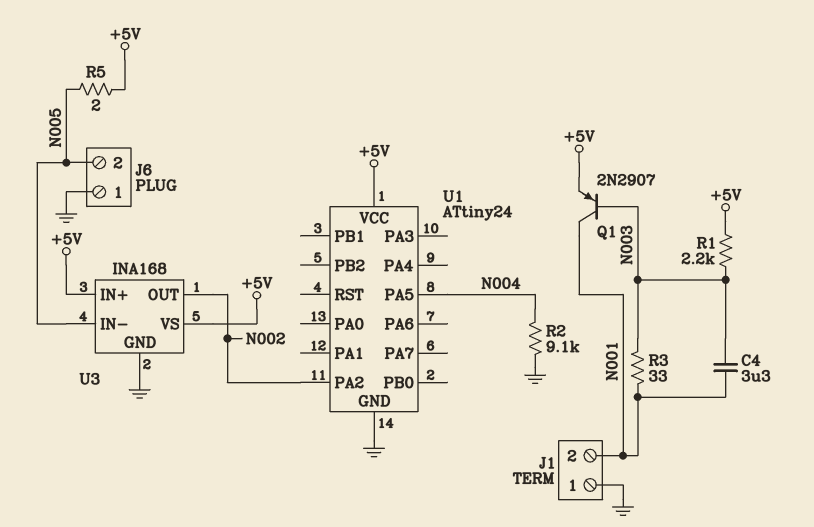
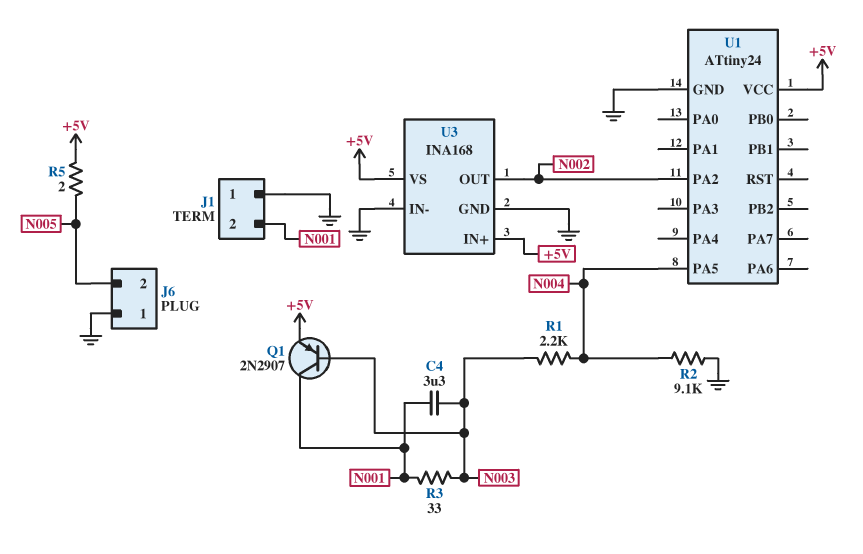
R1: 2.2k (+5V, N003) -> 2.2k (N003, N004)
U3 pin IN-: N005 -> GND

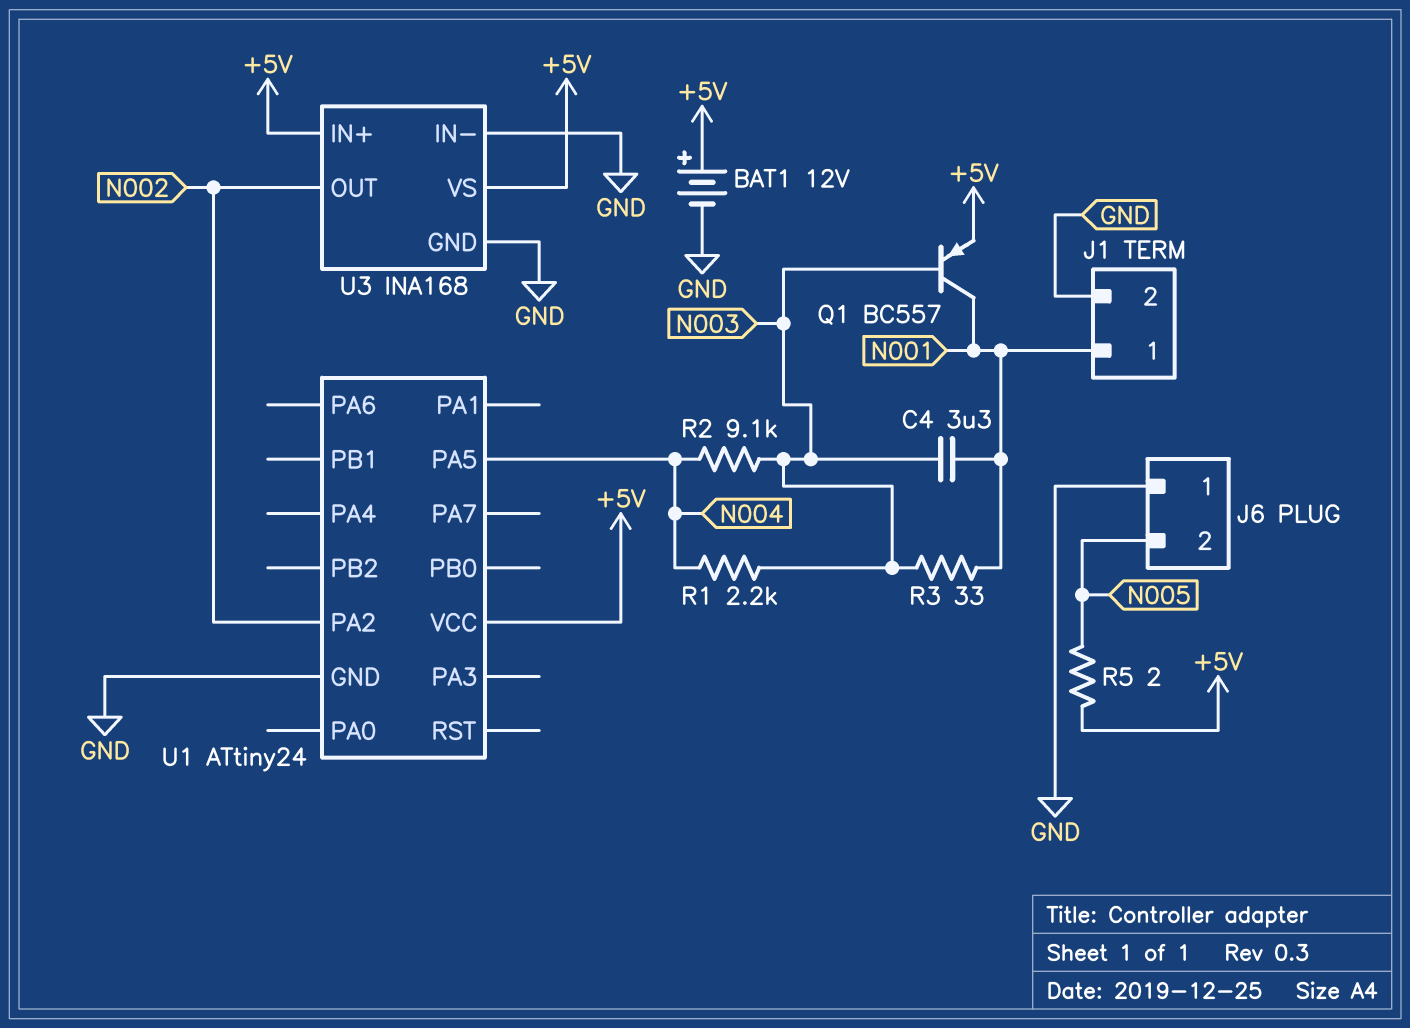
BAT1: none -> 12V (plus +5V, minus GND)
J1 pin 1: GND -> N001
J1 pin 2: N001 -> GND
Q1: PNP 2N2907 (B N003, C N001, E +5V) -> PNP BC557 (B N003, C N001, E +5V)
R2: 9.1k (GND, N004) -> 9.1k (N003, N004)

